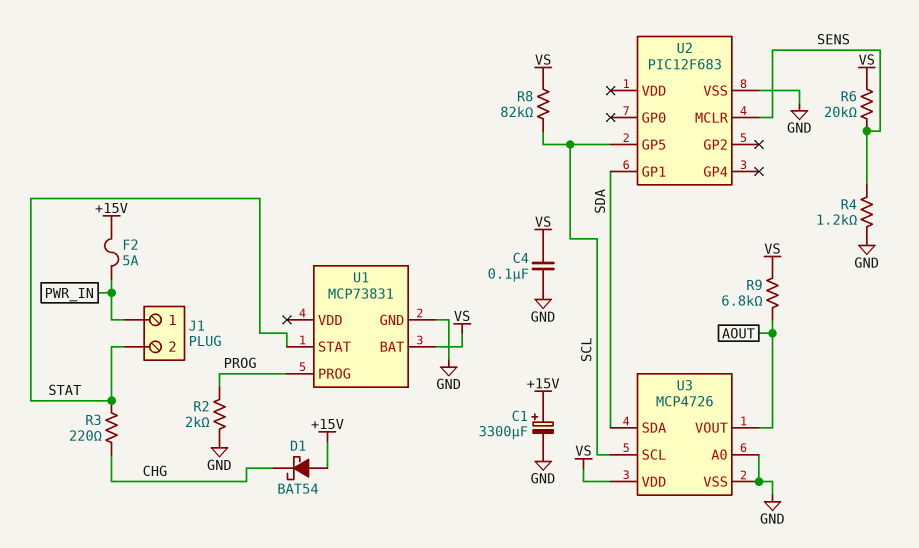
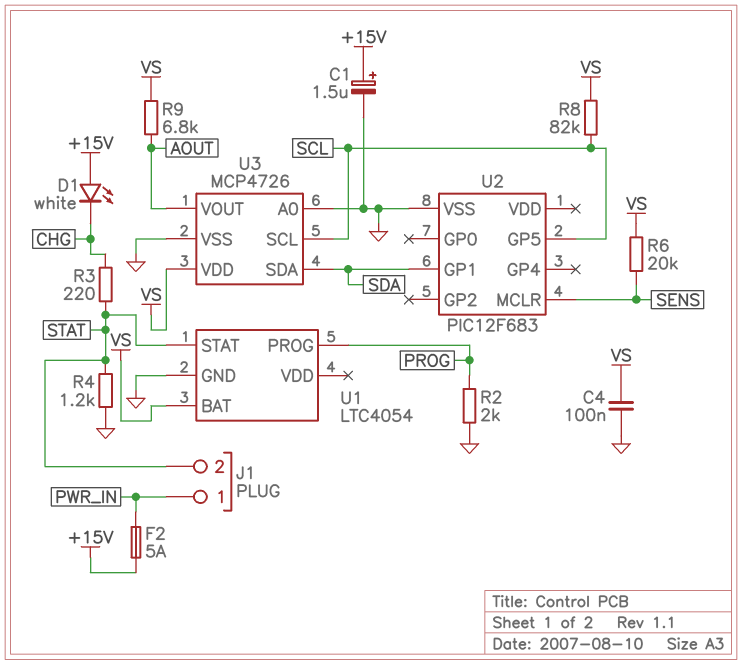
C1: 3300uF (plus +15V, minus GND) -> 1.5uF (plus +15V, minus GND)
D1: schottky BAT54 (A +15V, K CHG) -> LED white (A +15V, K CHG)
R4: 1.2k (GND, SENS) -> 1.2k (GND, STAT)
U1: MCP73831 -> LTC4054

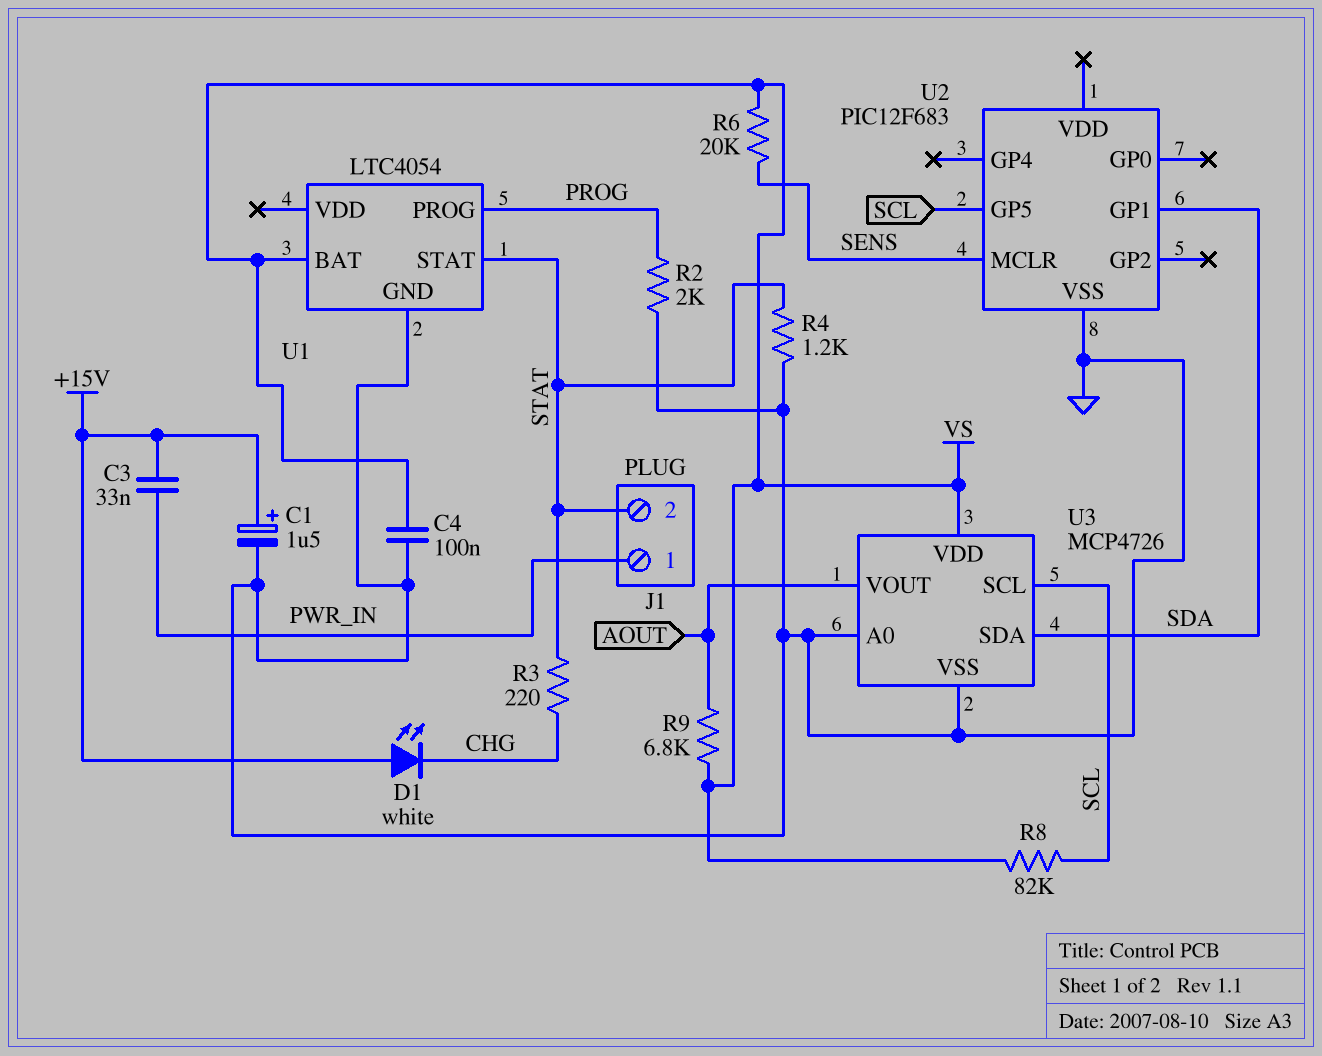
C3: none -> 33nF (+15V, PWR_IN)
F2: 5A (+15V, PWR_IN) -> none

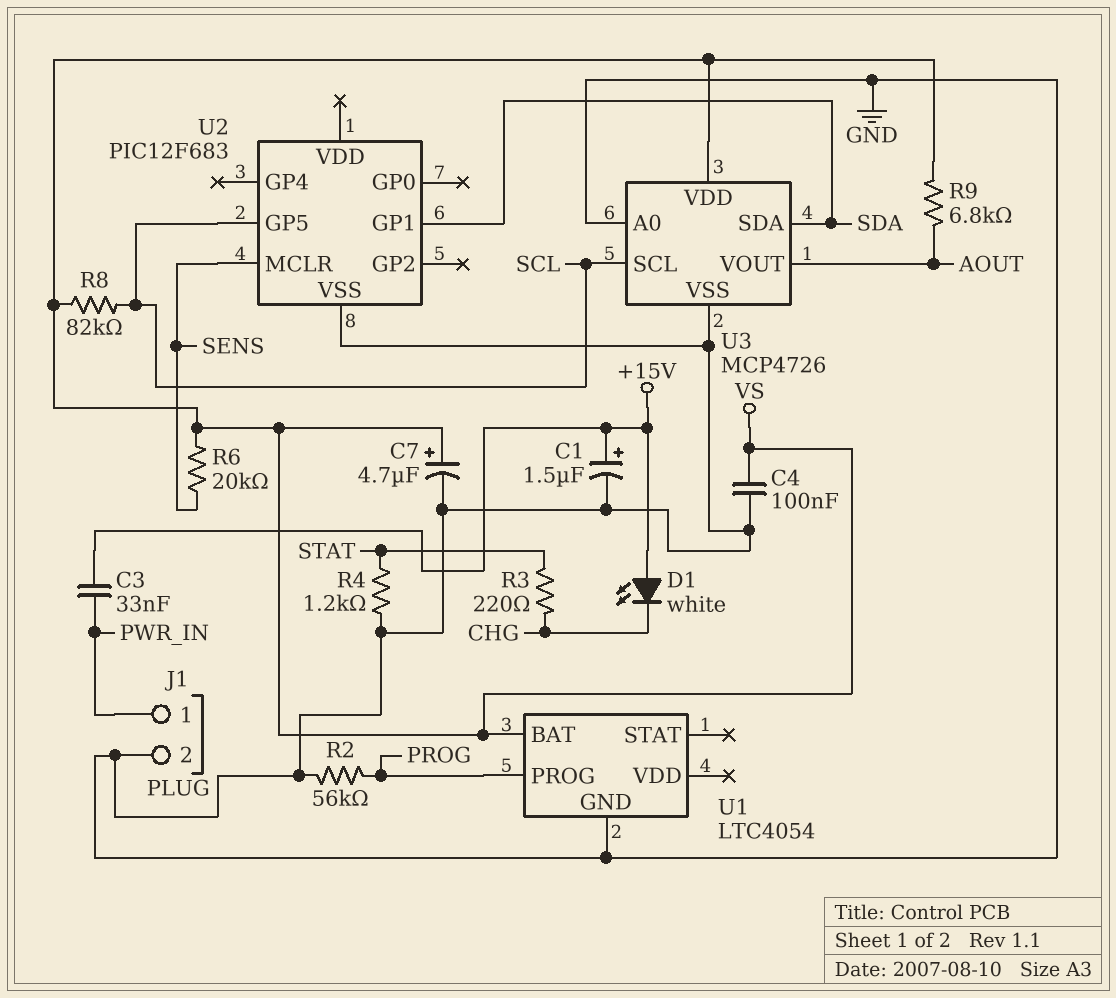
C7: none -> 4.7uF (plus VS, minus GND)
J1 pin 2: STAT -> GND
R2: 2k (GND, PROG) -> 56k (GND, PROG)
U1 pin STAT: STAT -> none

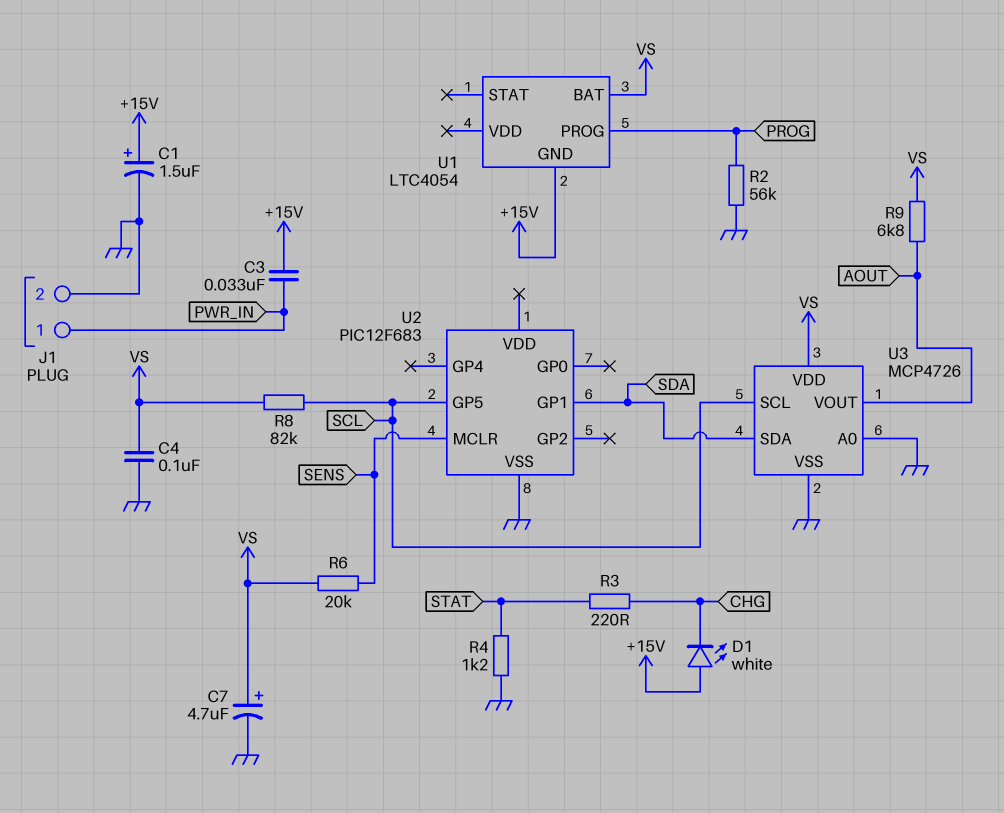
U1 pin GND: GND -> +15V

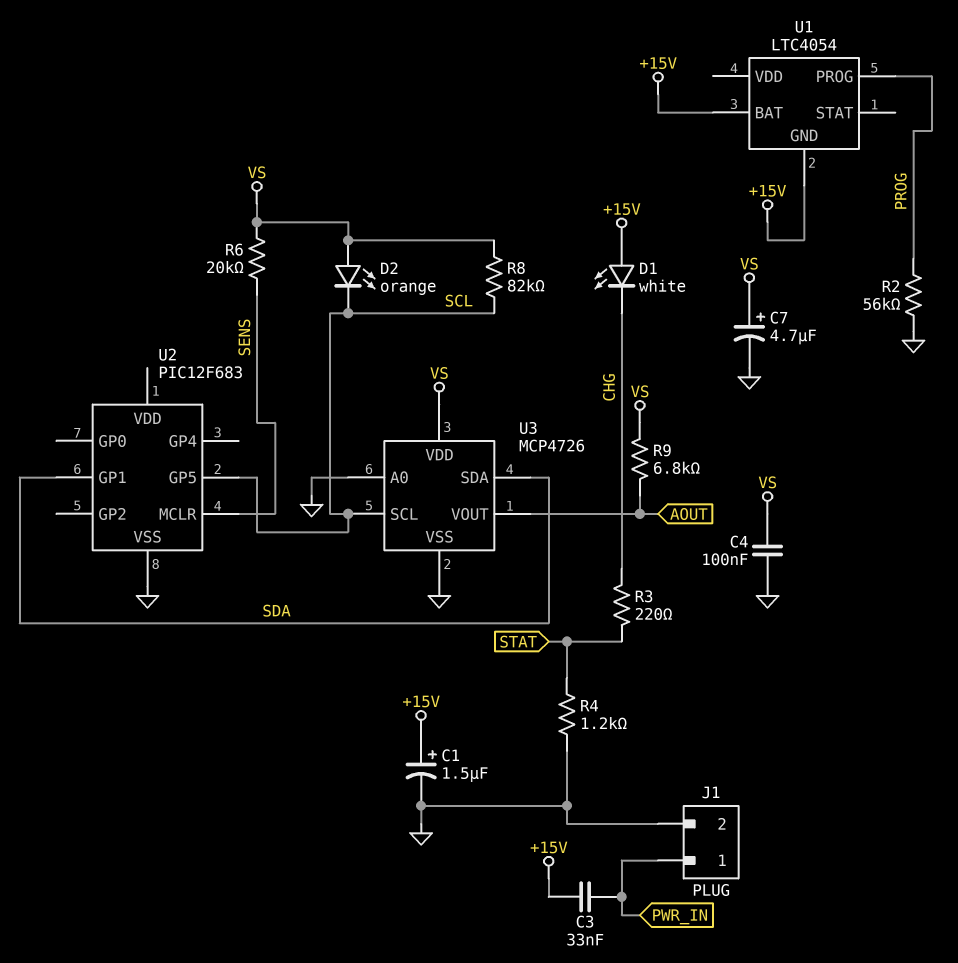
D2: none -> LED orange (A VS, K SCL)
U1 pin BAT: VS -> +15V

